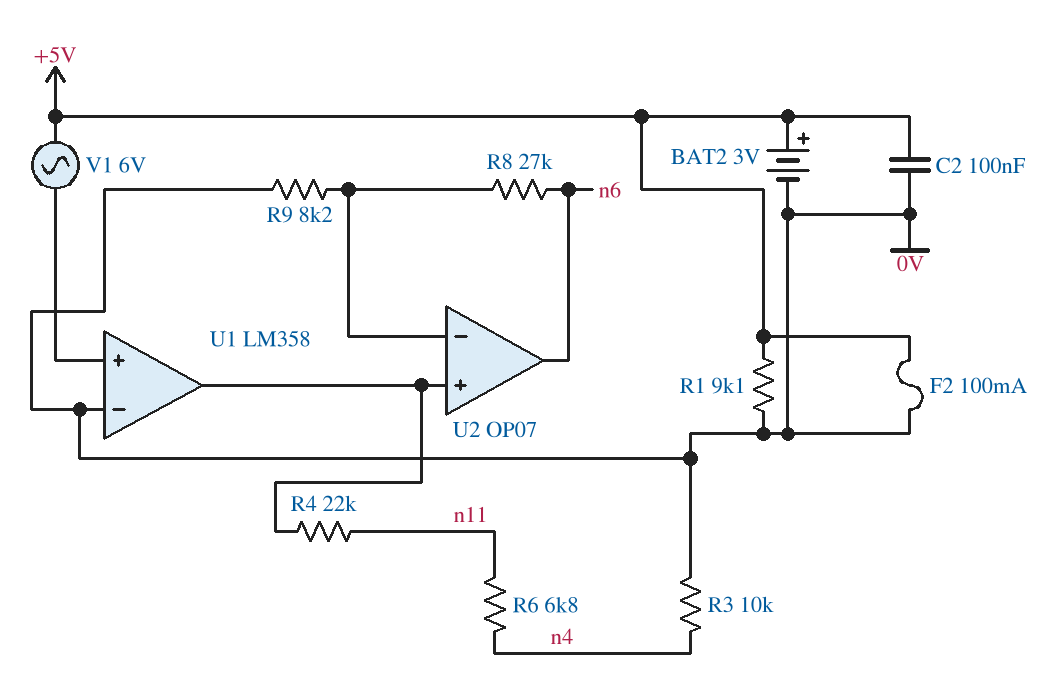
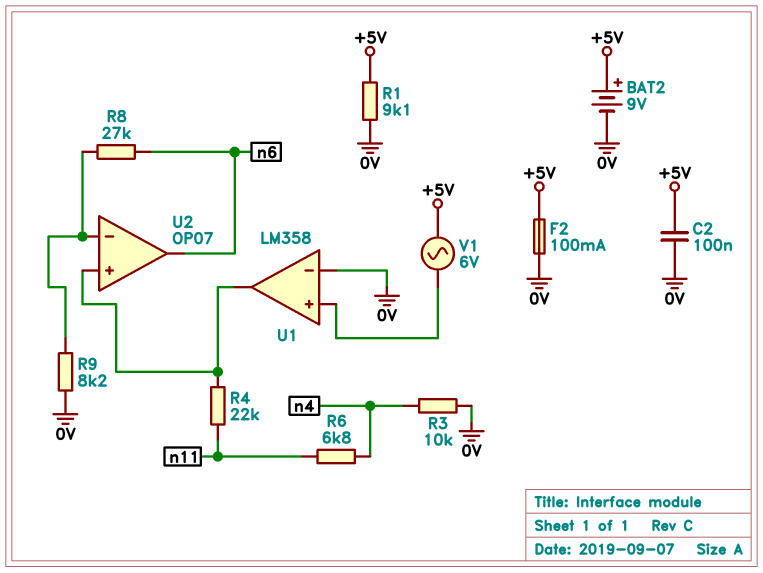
BAT2: 3V (plus +5V, minus 0V) -> 9V (plus +5V, minus 0V)

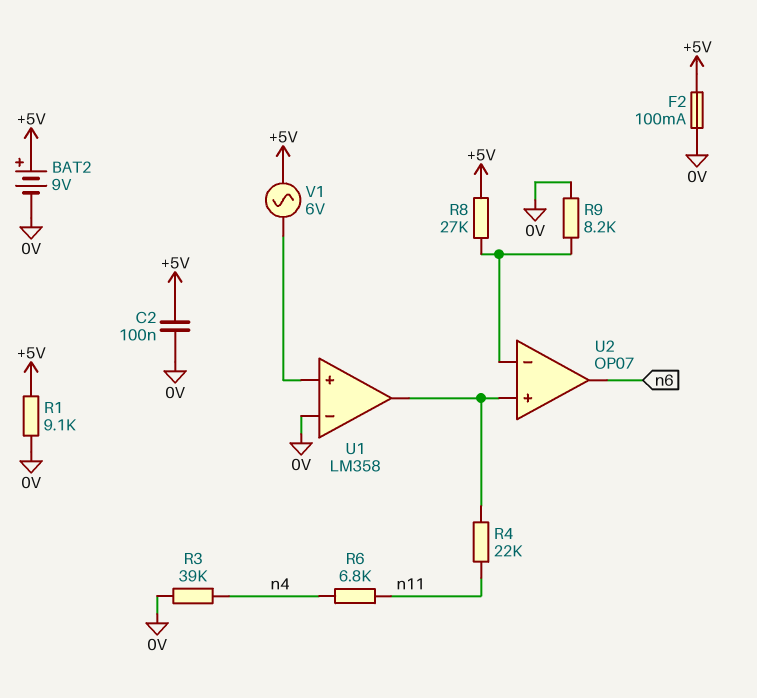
R3: 10k (0V, n4) -> 39k (0V, n4)
R8: 27k (U2/in-, n6) -> 27k (+5V, U2/in-)

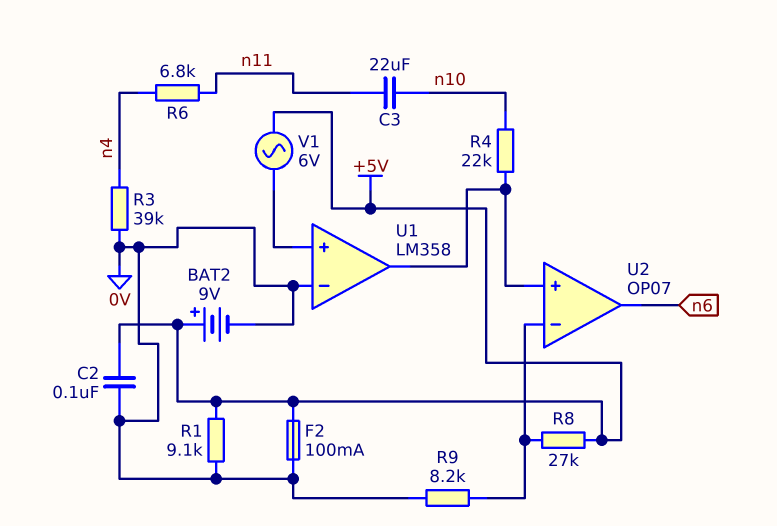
C3: none -> 22uF (n10, n11)
R4: 22k (U1/out, n11) -> 22k (U1/out, n10)

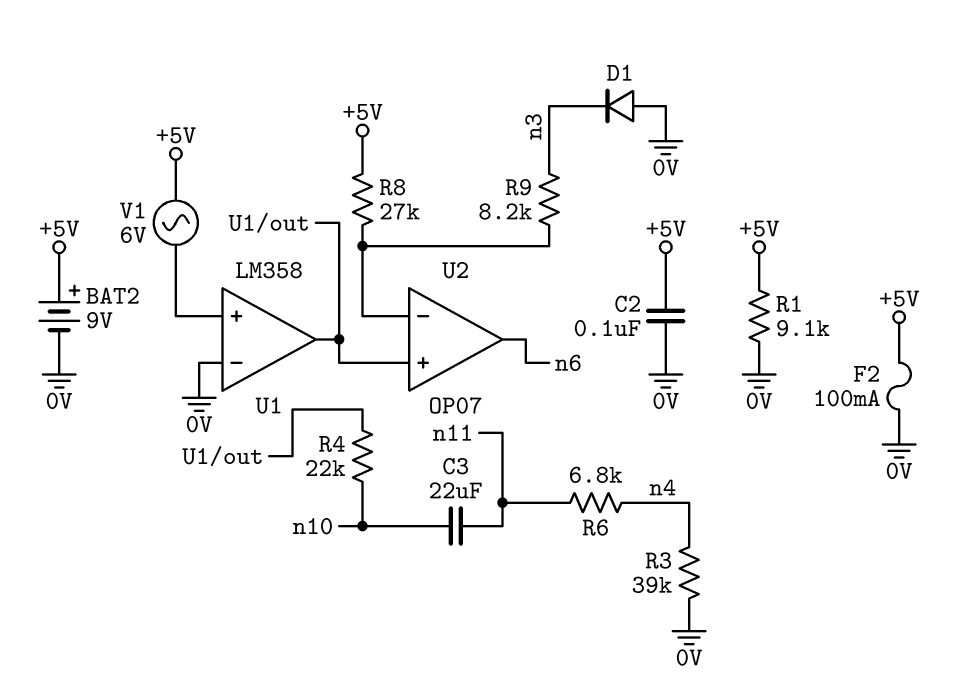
D1: none -> diode (A 0V, K n3)
R9: 8.2k (0V, U2/in-) -> 8.2k (U2/in-, n3)

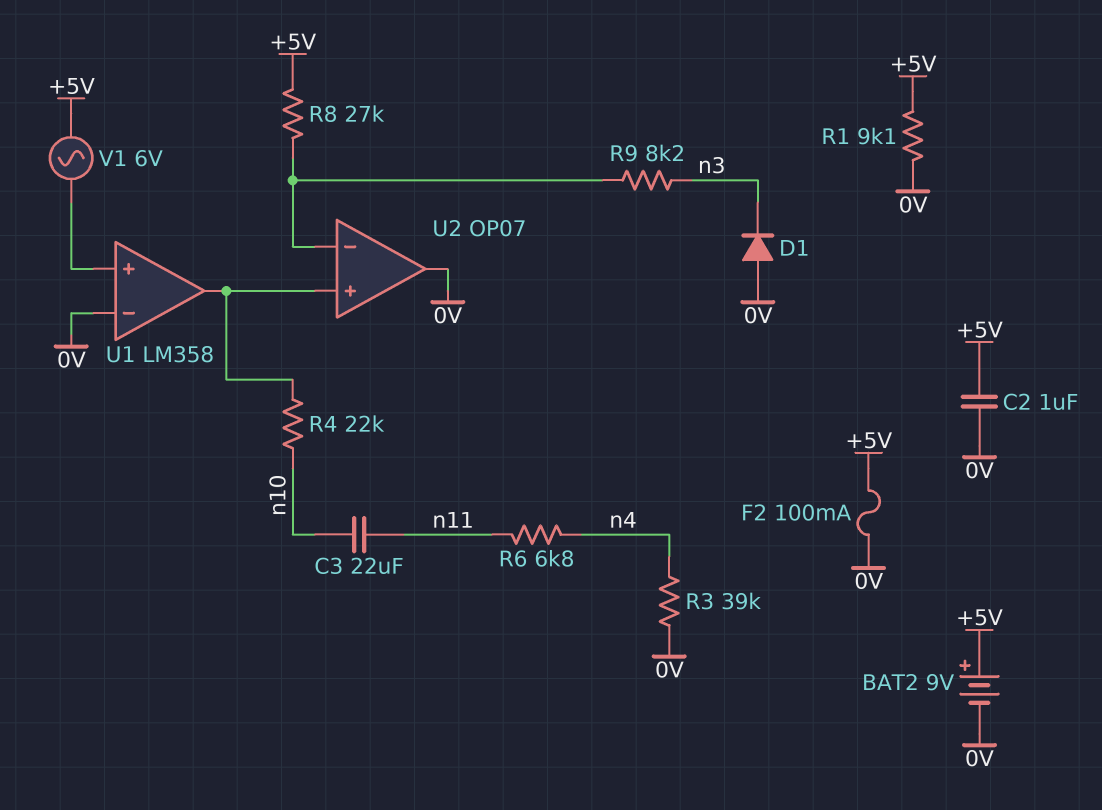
C2: 100nF (+5V, 0V) -> 1uF (+5V, 0V)
U2 pin out: n6 -> 0V

